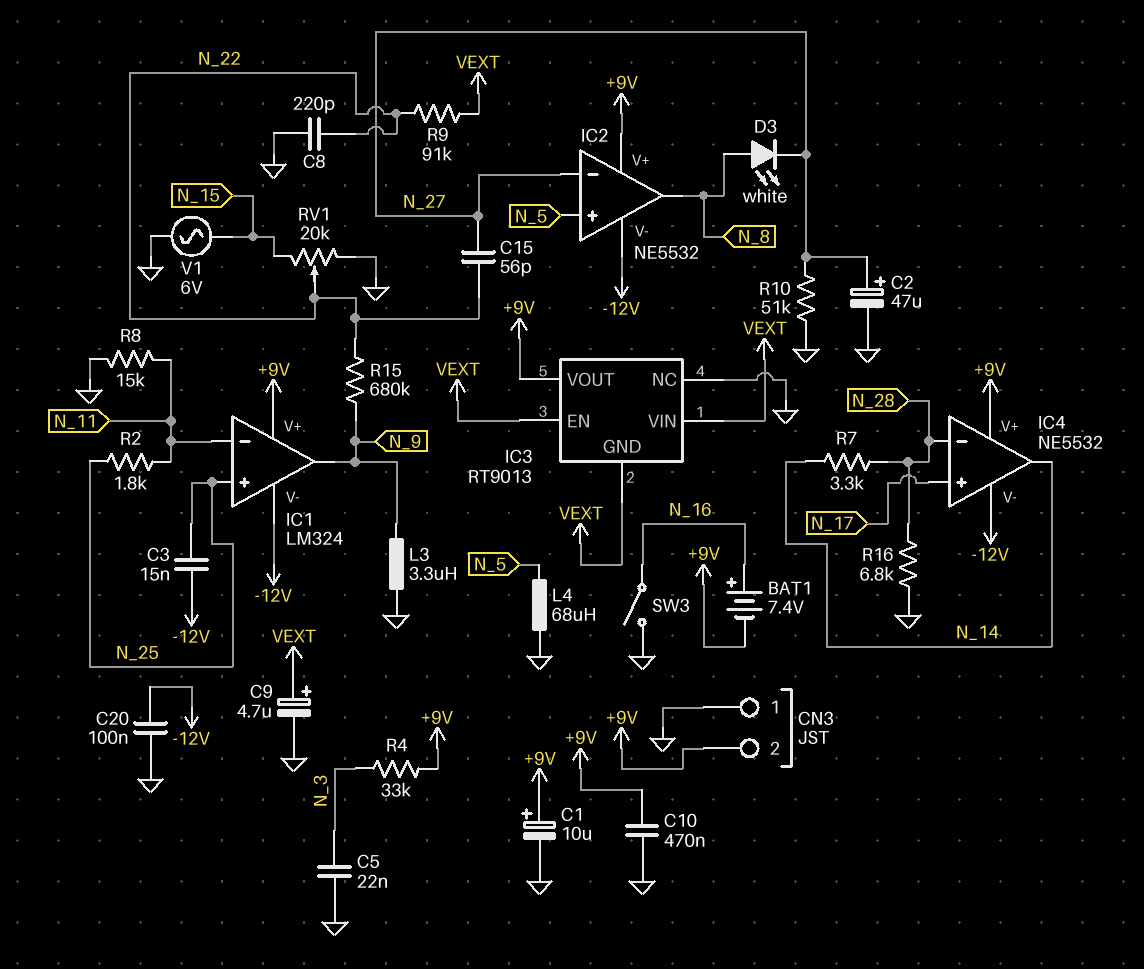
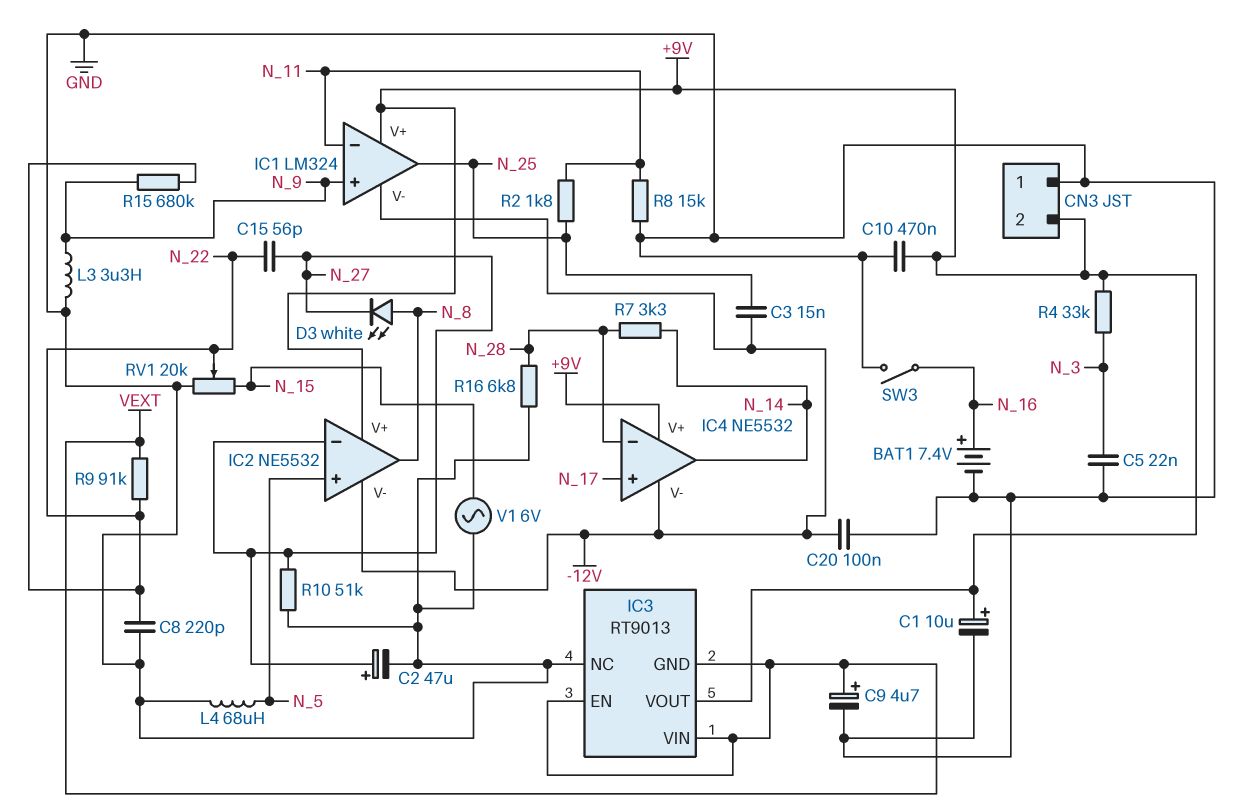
BAT1: 7.4V (plus N_16, minus +9V) -> 7.4V (plus N_16, minus GND)
IC1 pin in+: N_25 -> N_9
IC1 pin out: N_9 -> N_25

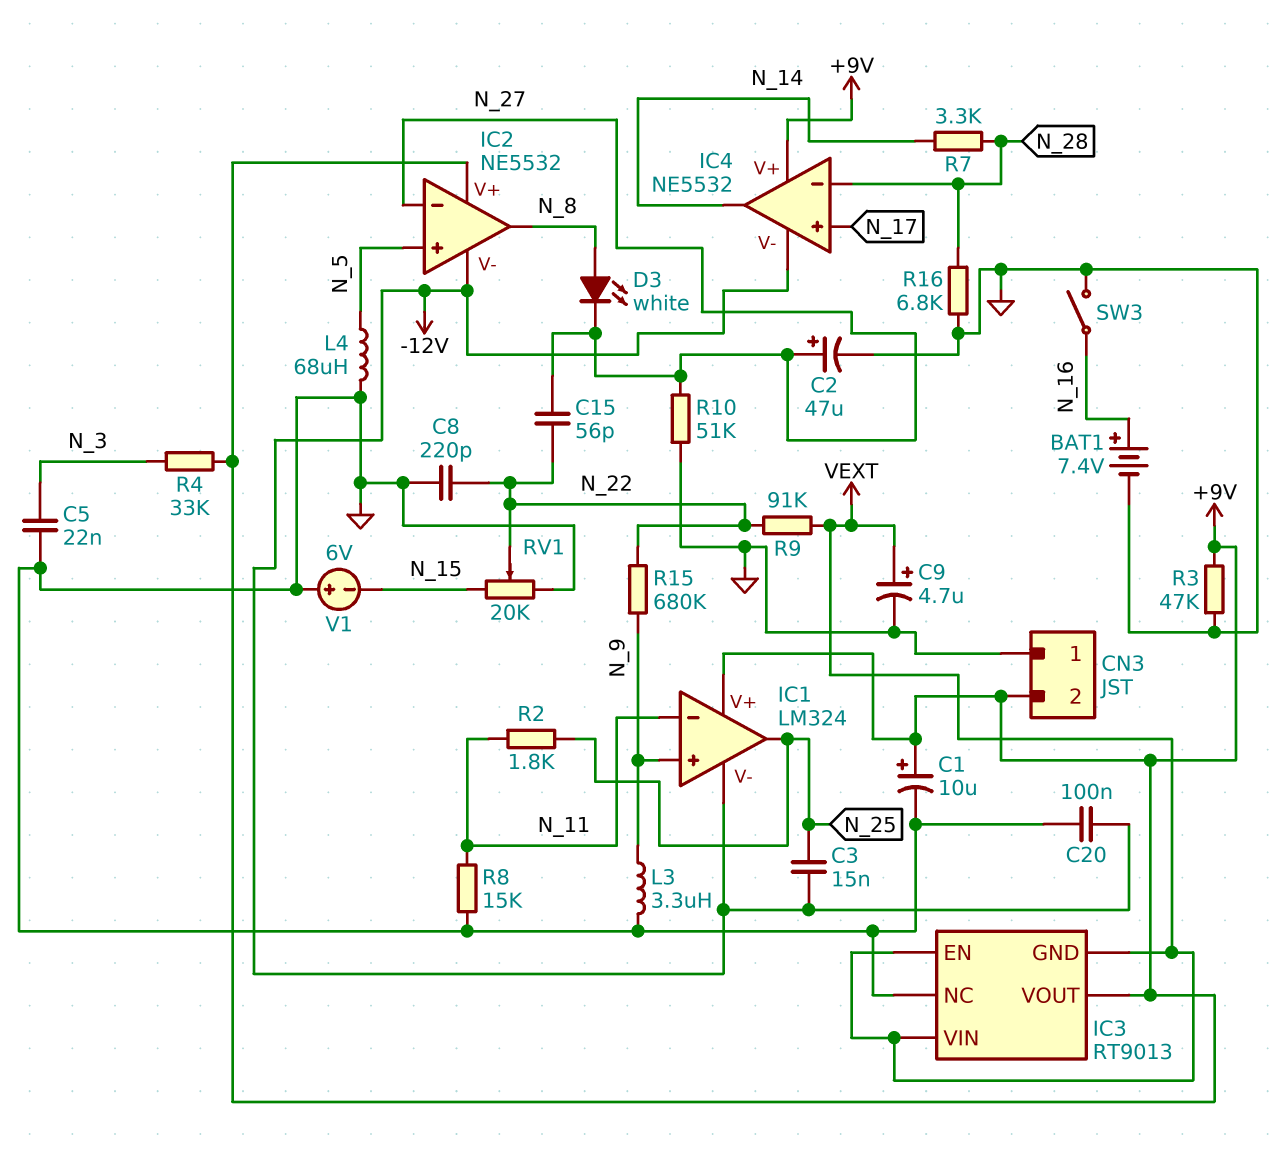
C10: 470nF (+9V, GND) -> none
R3: none -> 47k (+9V, GND)
V1: AC 6V (GND, N_15) -> 6V (plus GND, minus N_15)

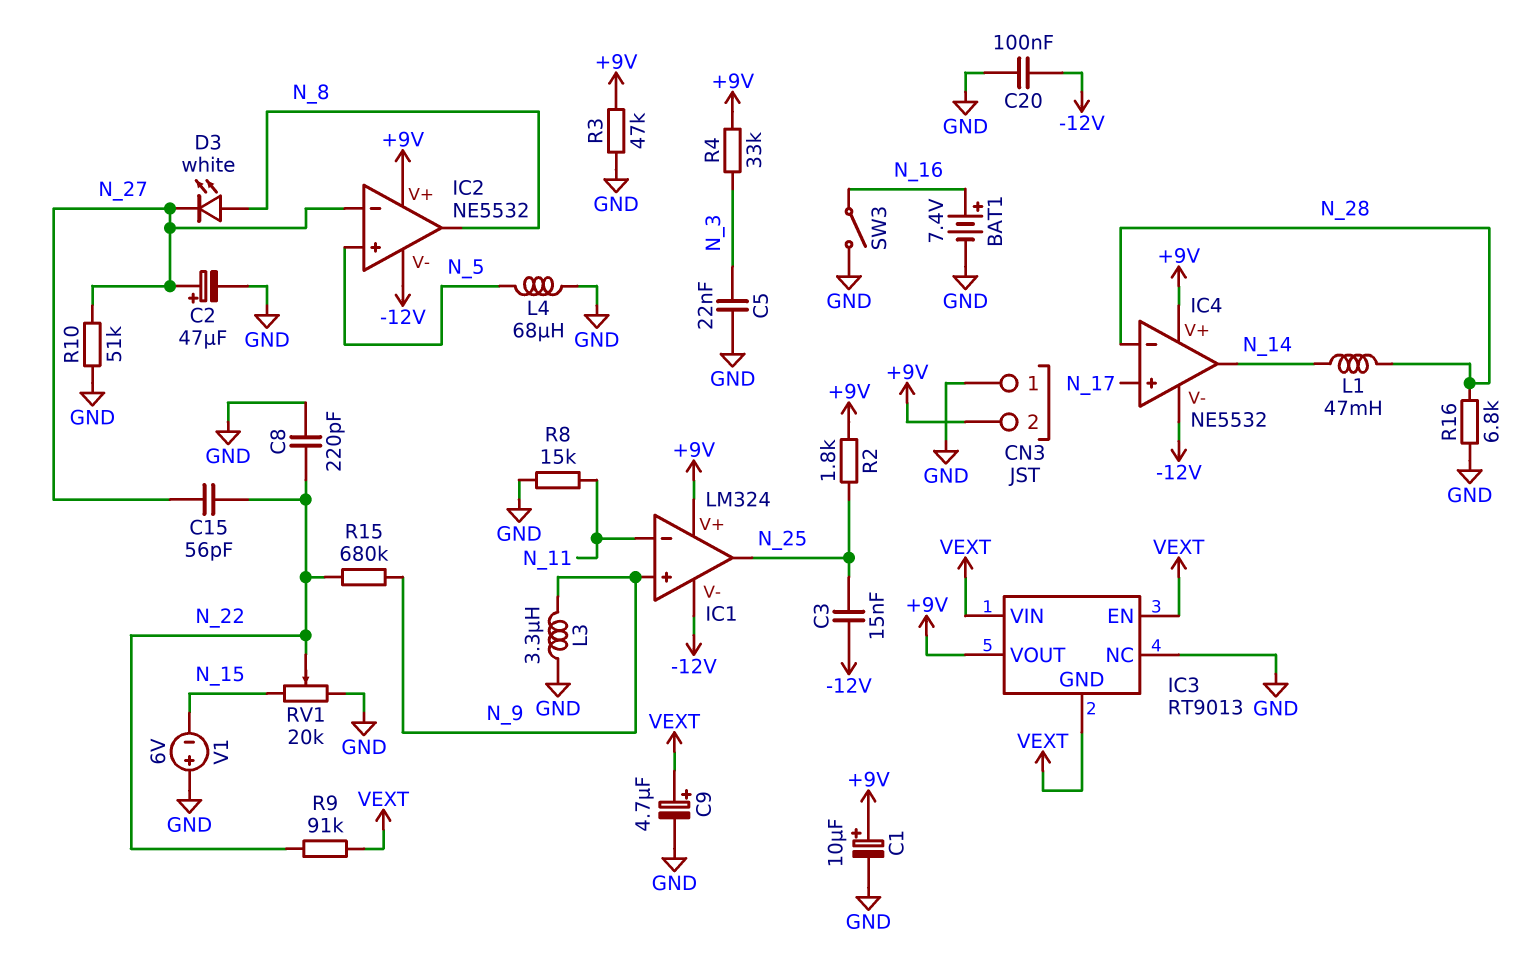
L1: none -> 47mH (N_14, N_28)
R2: 1.8k (N_11, N_25) -> 1.8k (+9V, N_25)
R7: 3.3k (N_14, N_28) -> none

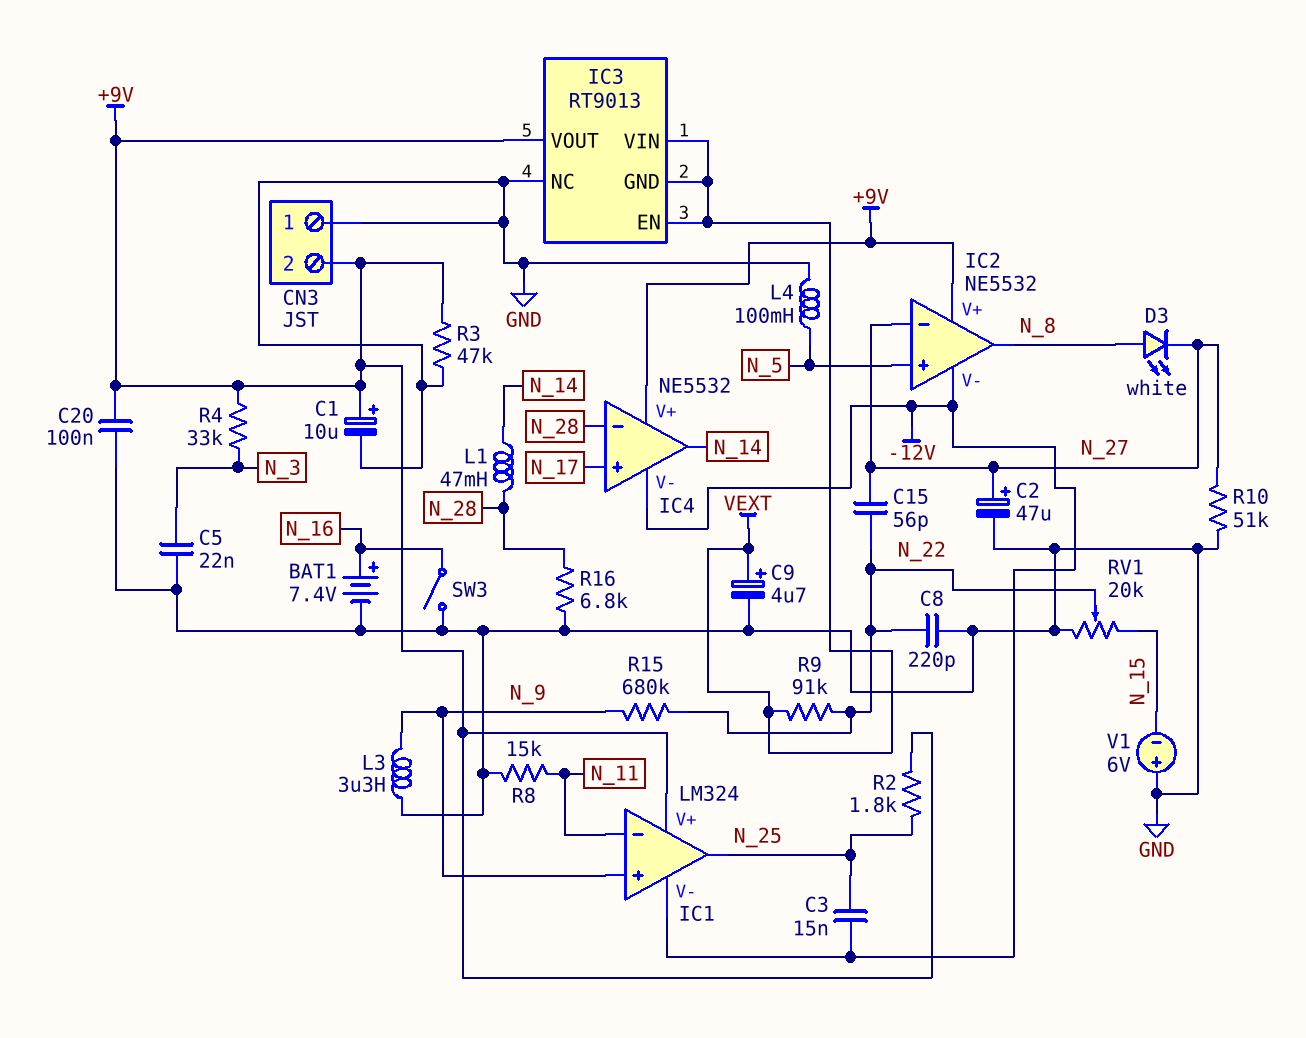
C20: 100nF (-12V, GND) -> 100nF (+9V, GND)
L4: 68uH (GND, N_5) -> 100mH (GND, N_5)

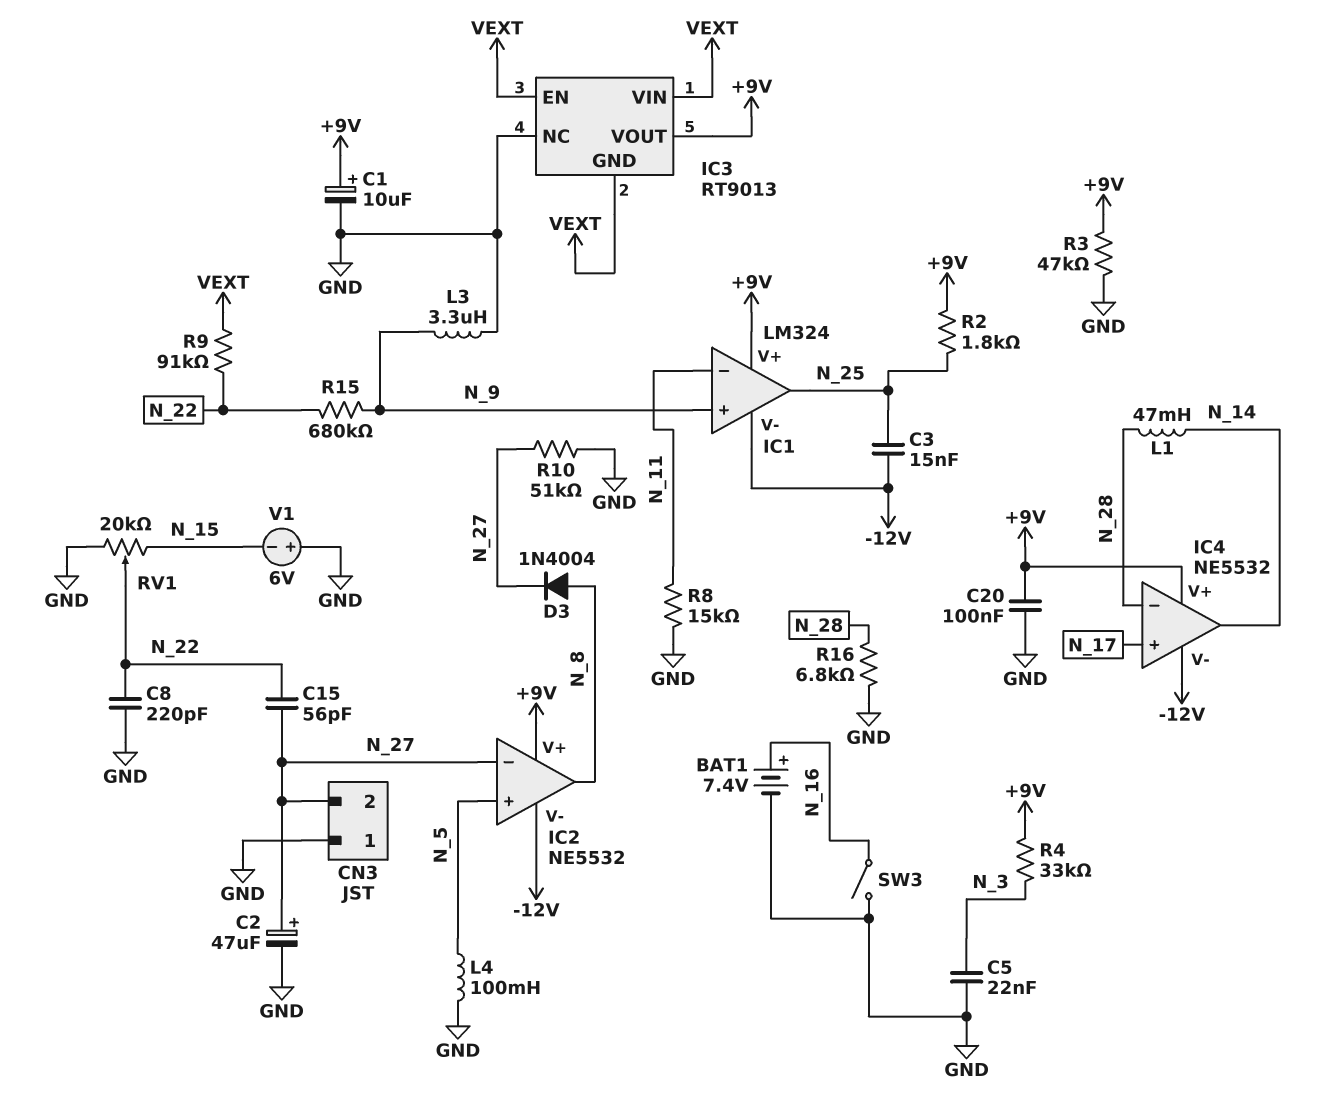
C9: 4.7uF (plus VEXT, minus GND) -> none
CN3 pin 2: +9V -> N_27
D3: LED white (A N_8, K N_27) -> diode 1N4004 (A N_8, K N_27)

